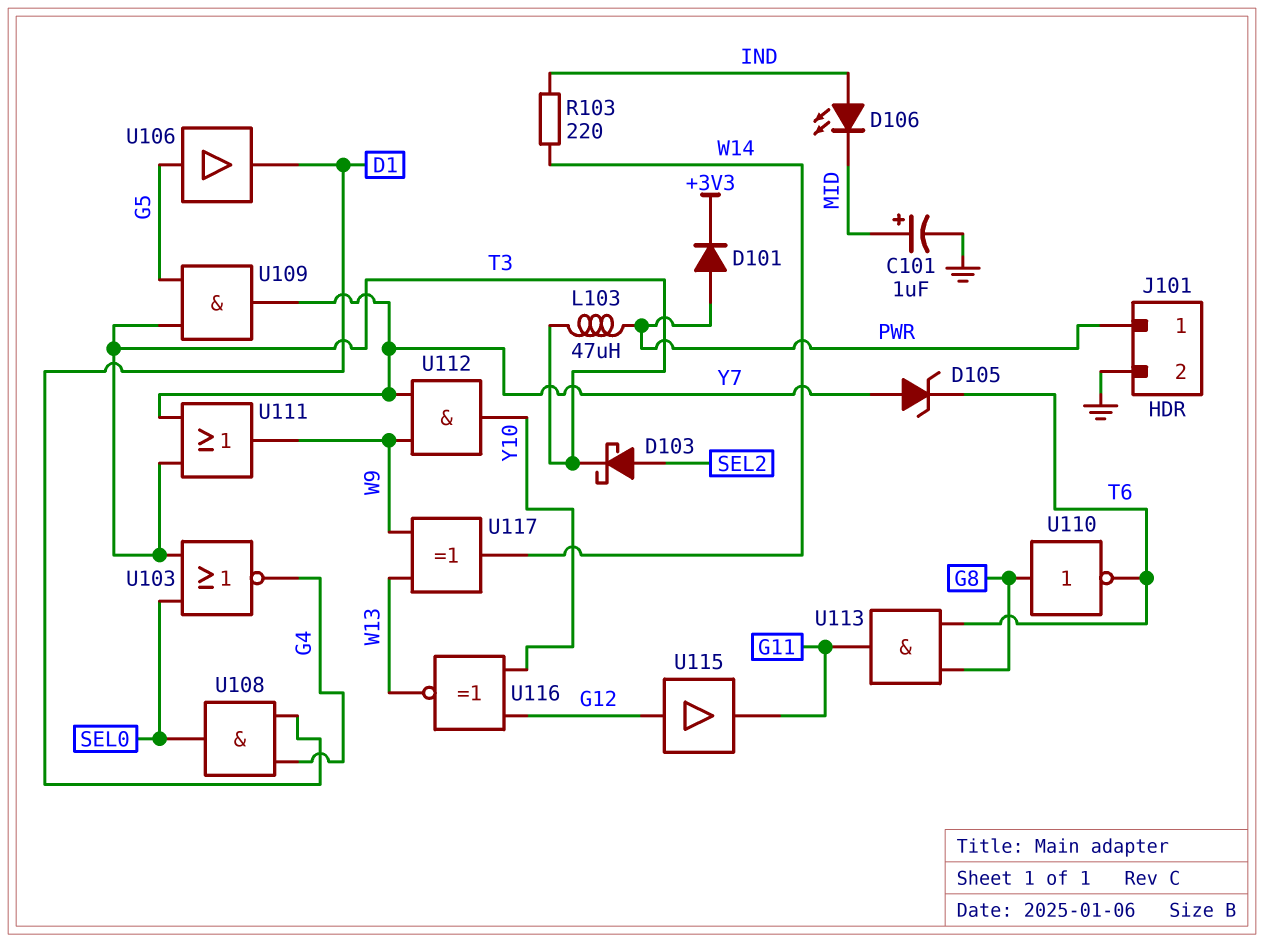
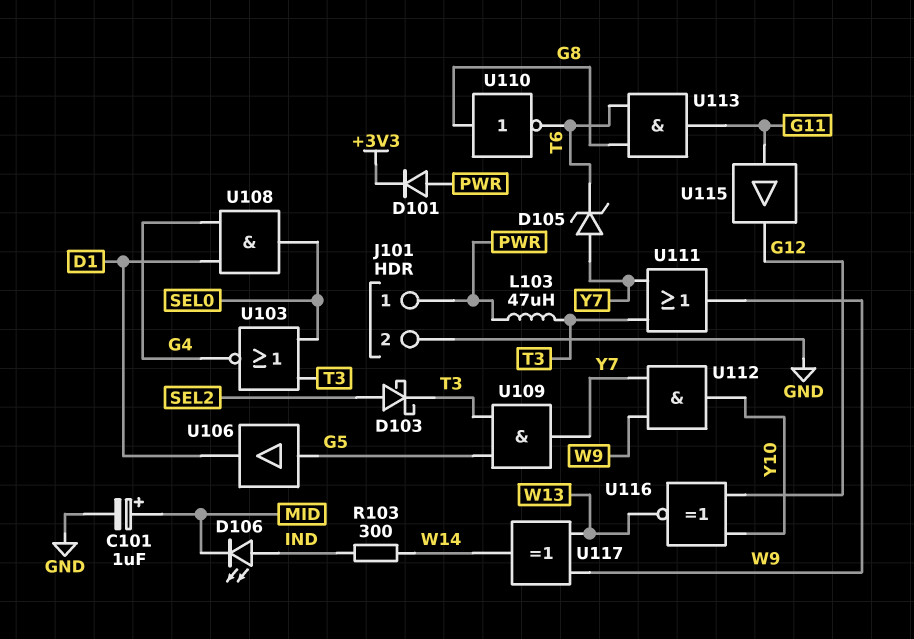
R103: 220 (IND, W14) -> 300 (IND, W14)
U115: buffer (in G12, out G11) -> buffer (in G11, out G12)

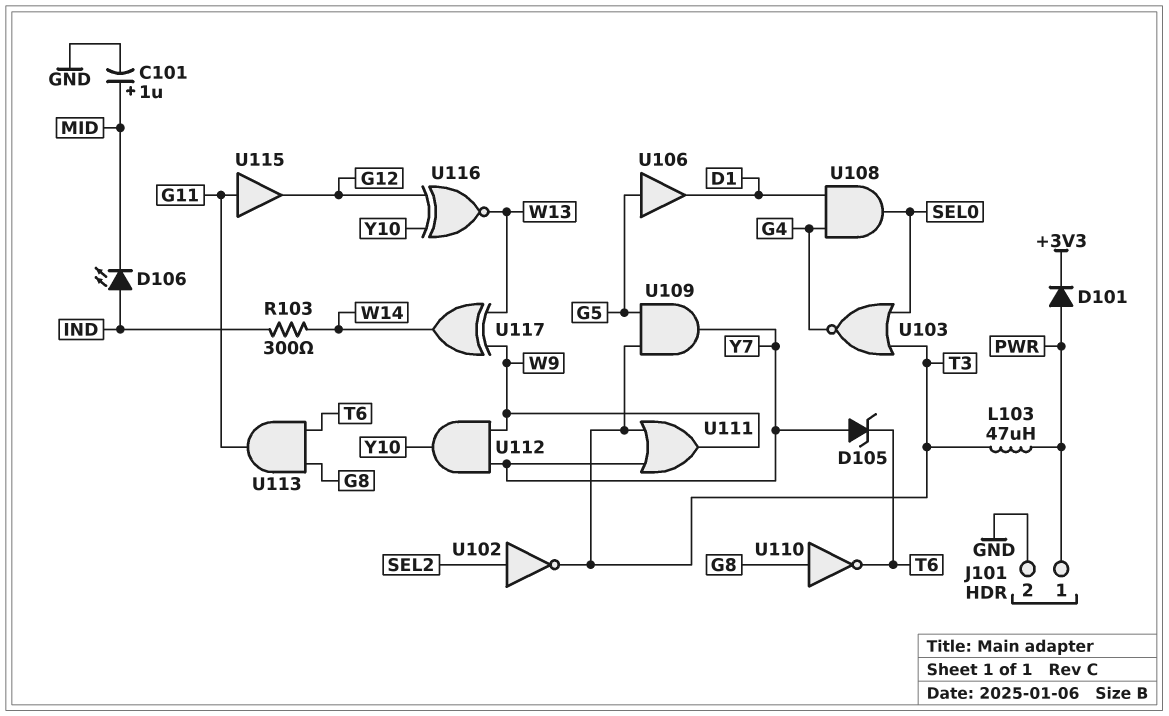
D103: schottky (A SEL2, K T3) -> none
U102: none -> NOT (in SEL2, out T3)

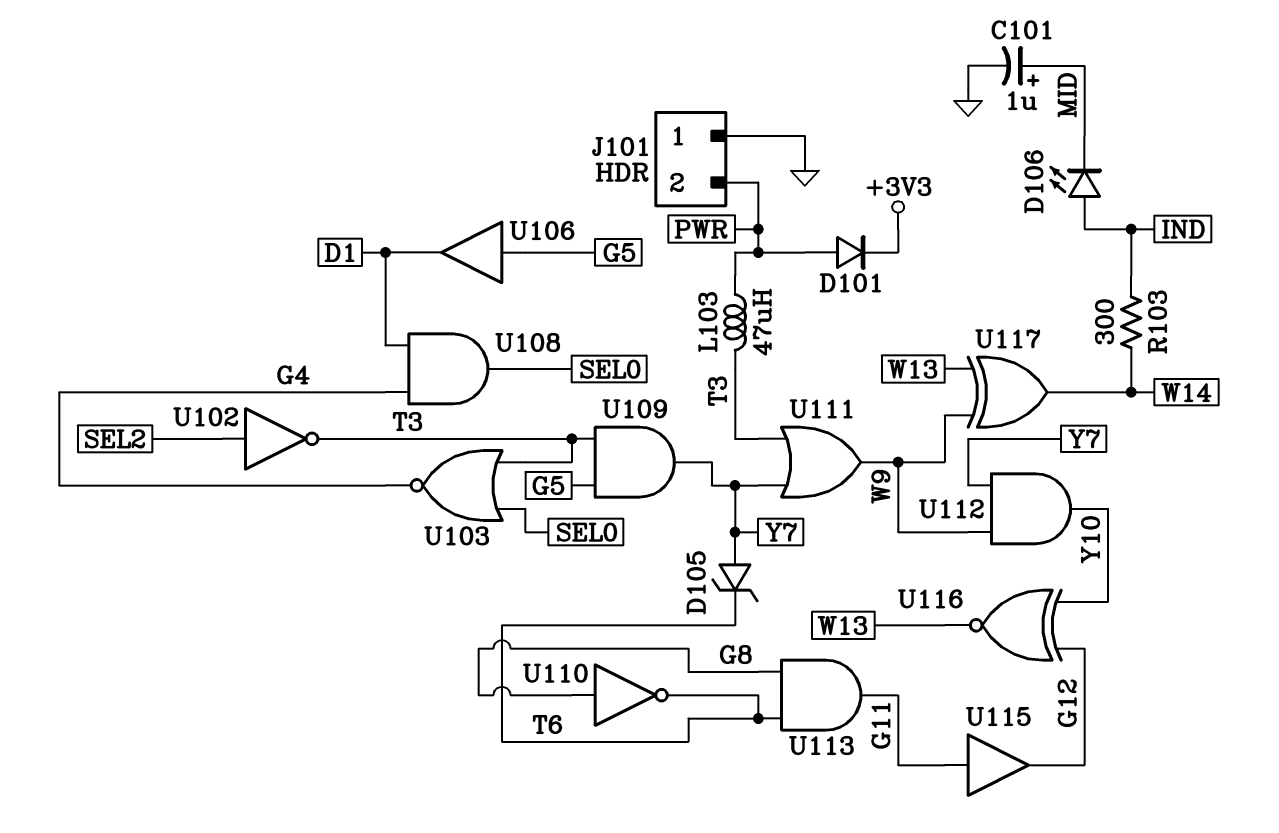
J101 pin 1: PWR -> GND
J101 pin 2: GND -> PWR

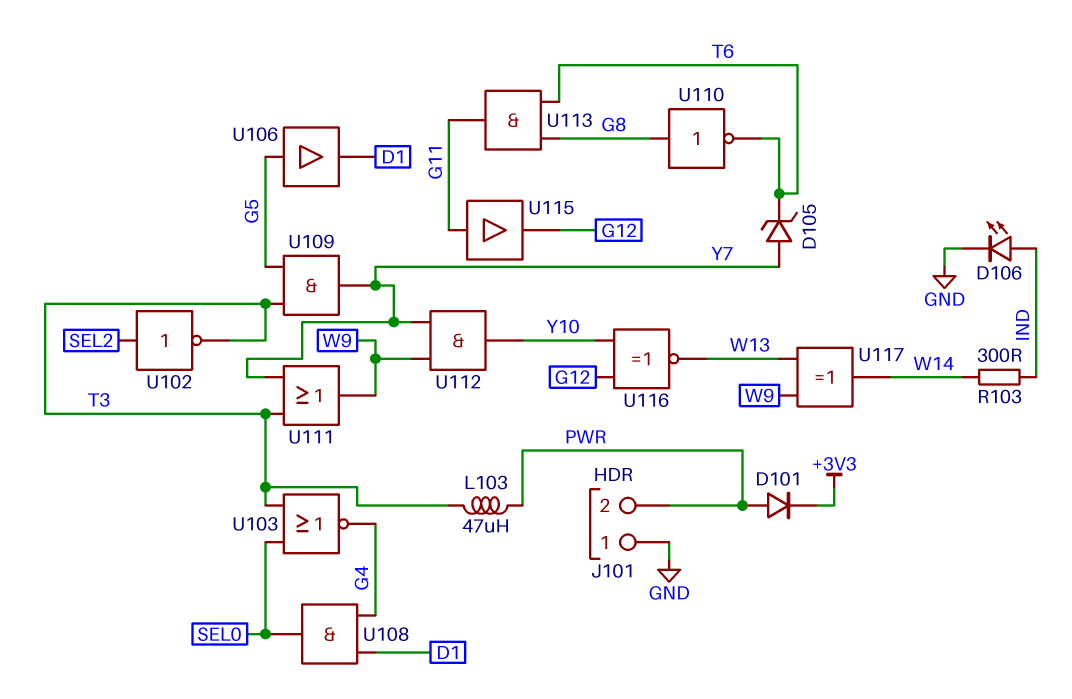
C101: 1uF (plus MID, minus GND) -> none
D106: LED (A IND, K MID) -> LED (A IND, K GND)

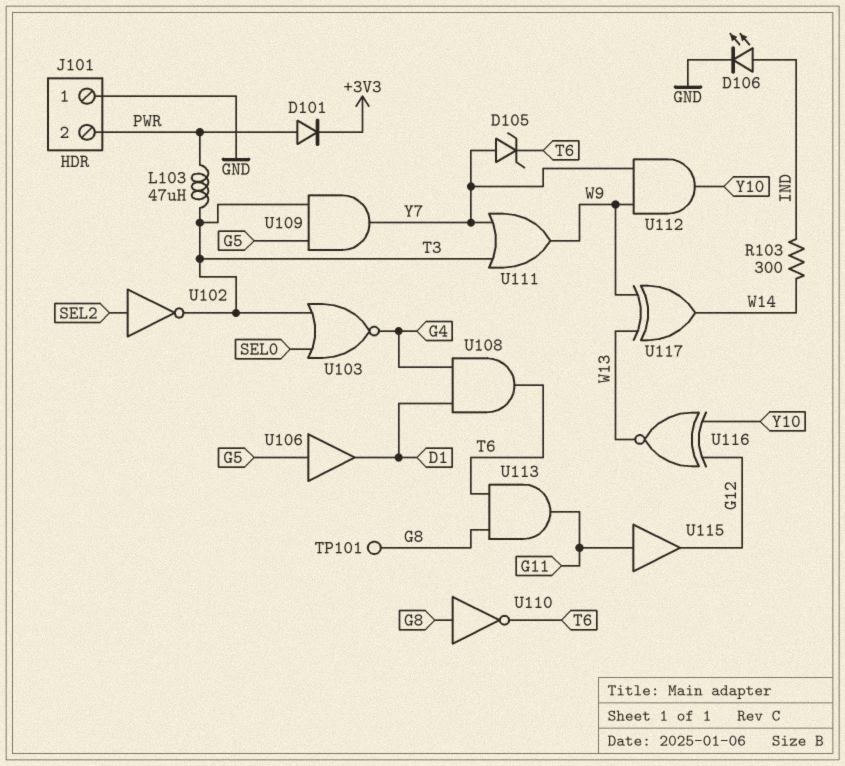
TP101: none -> test point (G8)
U108: AND (in D1, in G4, out SEL0) -> AND (in D1, in G4, out T6)

